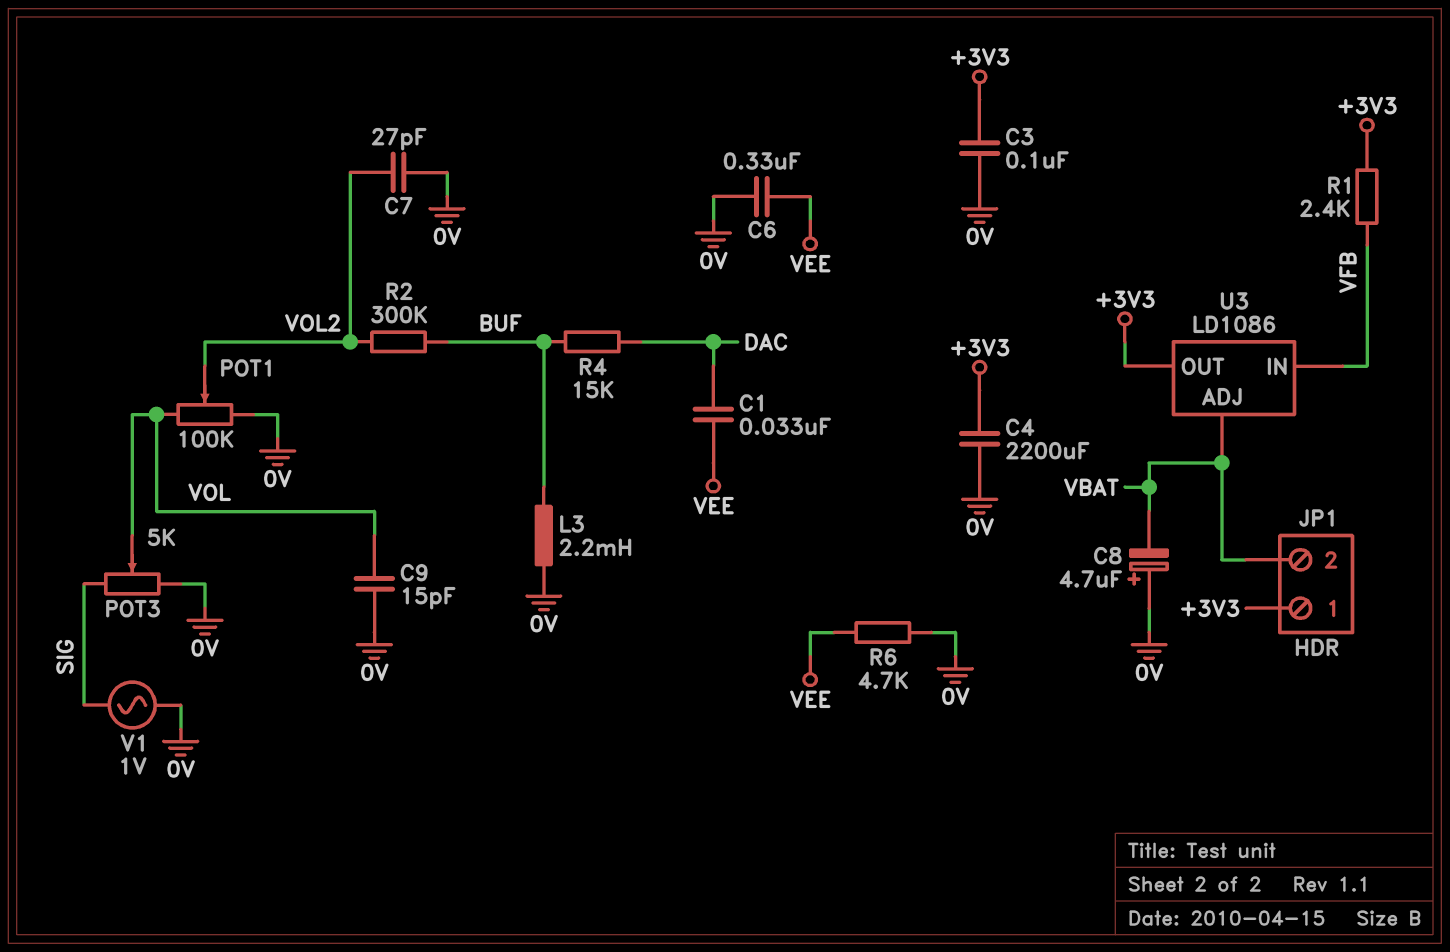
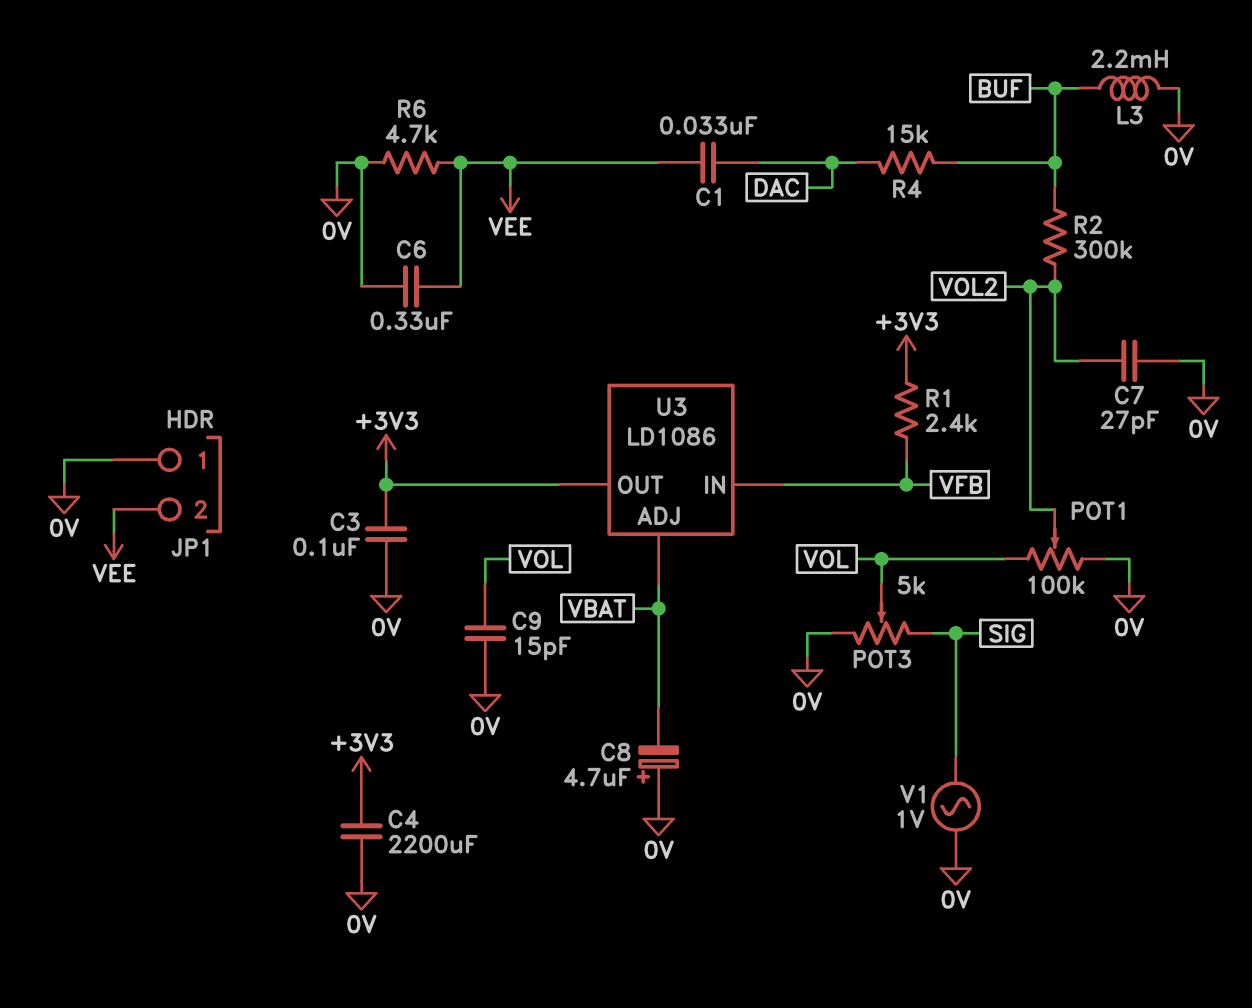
JP1 pin 1: +3V3 -> 0V
JP1 pin 2: VBAT -> VEE

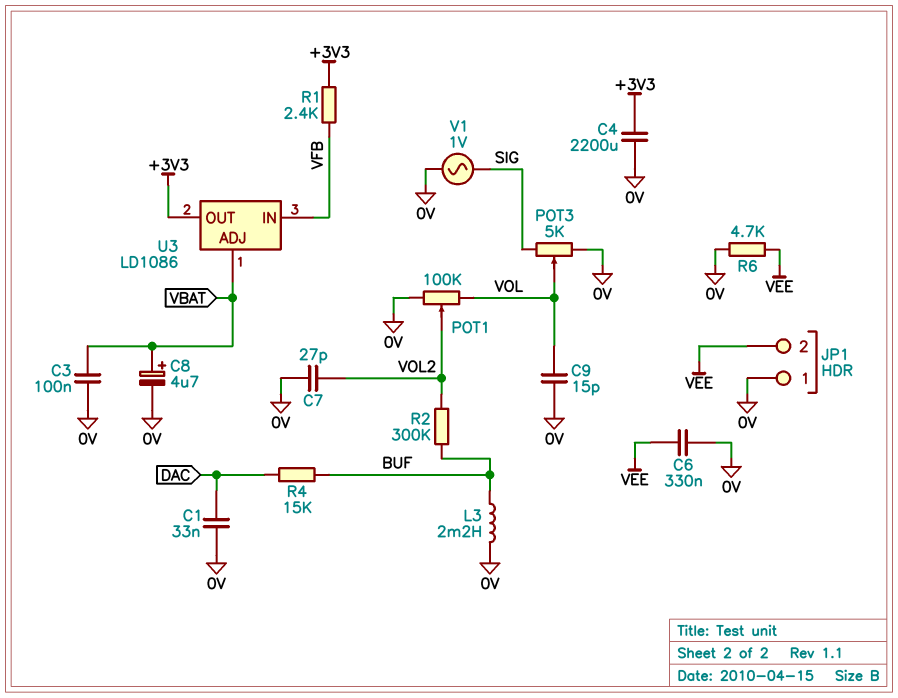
C1: 33nF (DAC, VEE) -> 33nF (0V, DAC)
C3: 100nF (+3V3, 0V) -> 100nF (0V, VBAT)
C8: 4.7uF (plus 0V, minus VBAT) -> 4.7uF (plus VBAT, minus 0V)

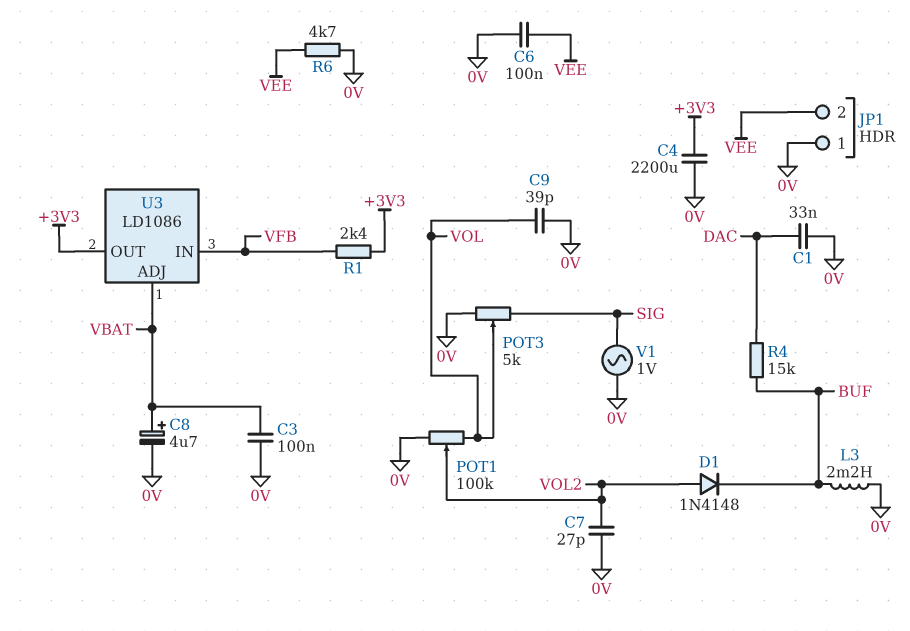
C6: 330nF (0V, VEE) -> 100nF (0V, VEE)
C9: 15pF (0V, VOL) -> 39pF (0V, VOL)
D1: none -> diode 1N4148 (A VOL2, K BUF)
R2: 300k (BUF, VOL2) -> none

